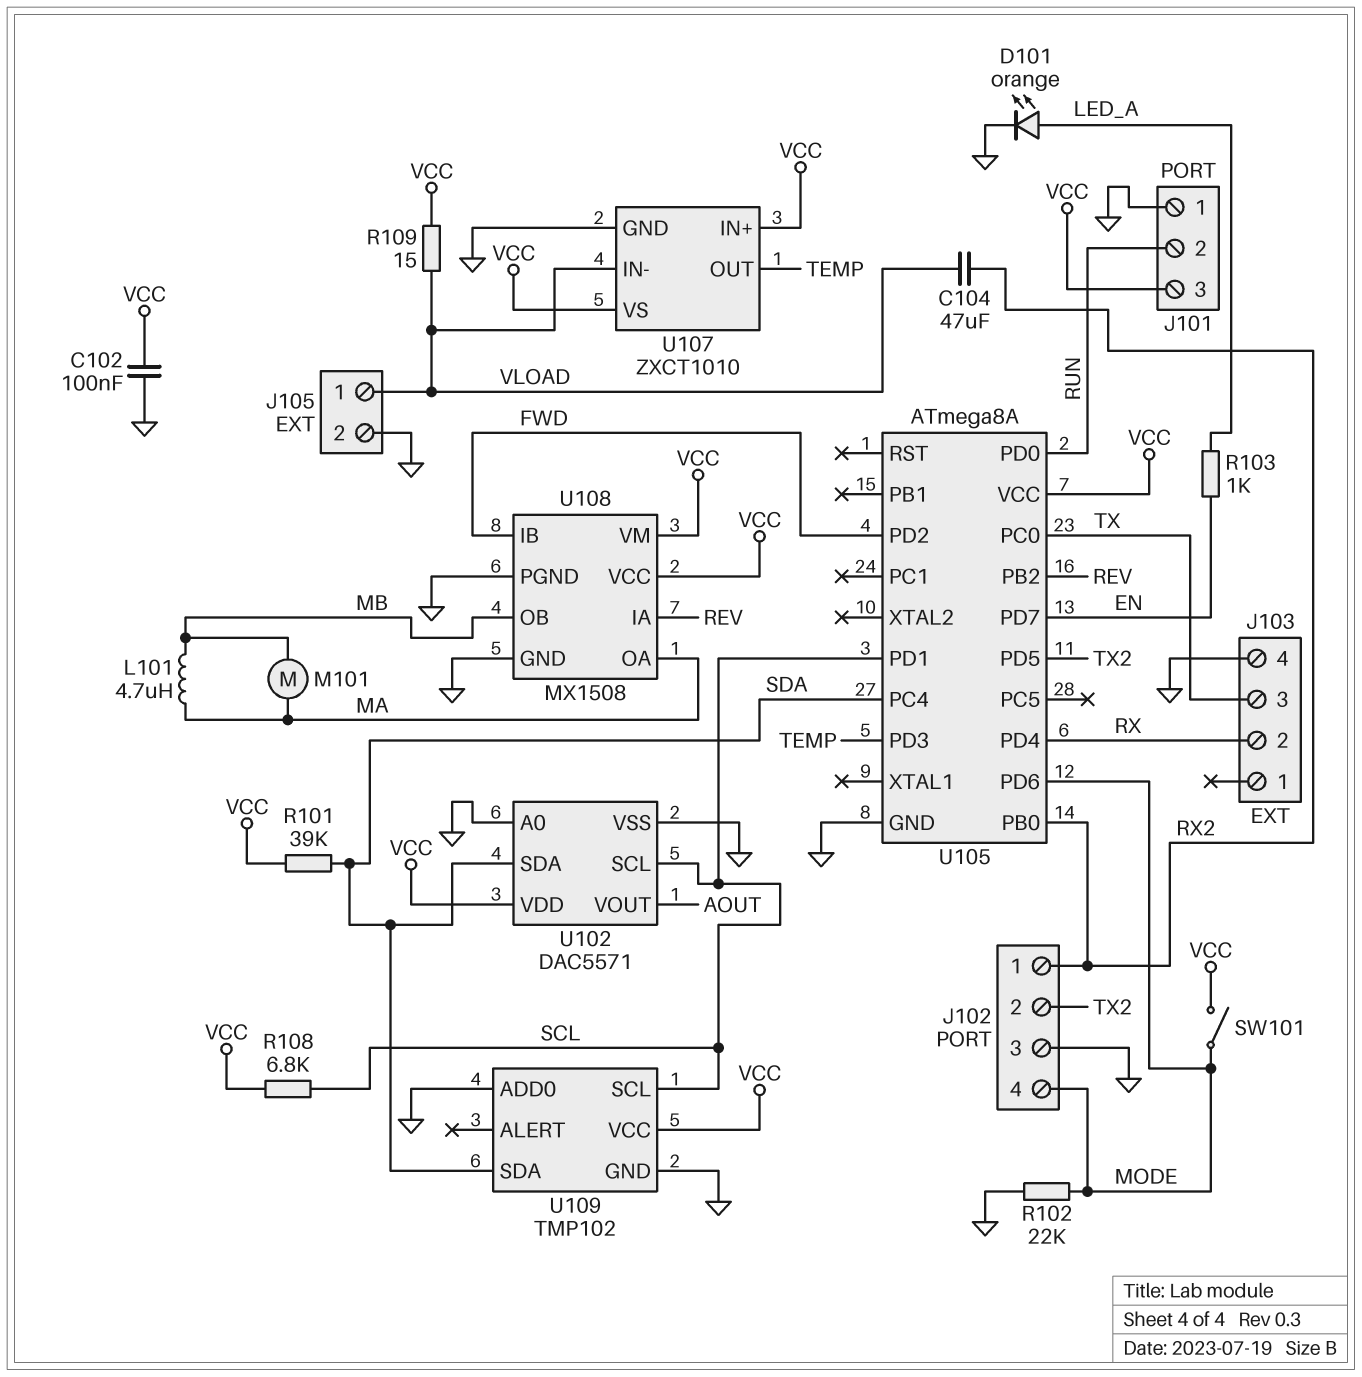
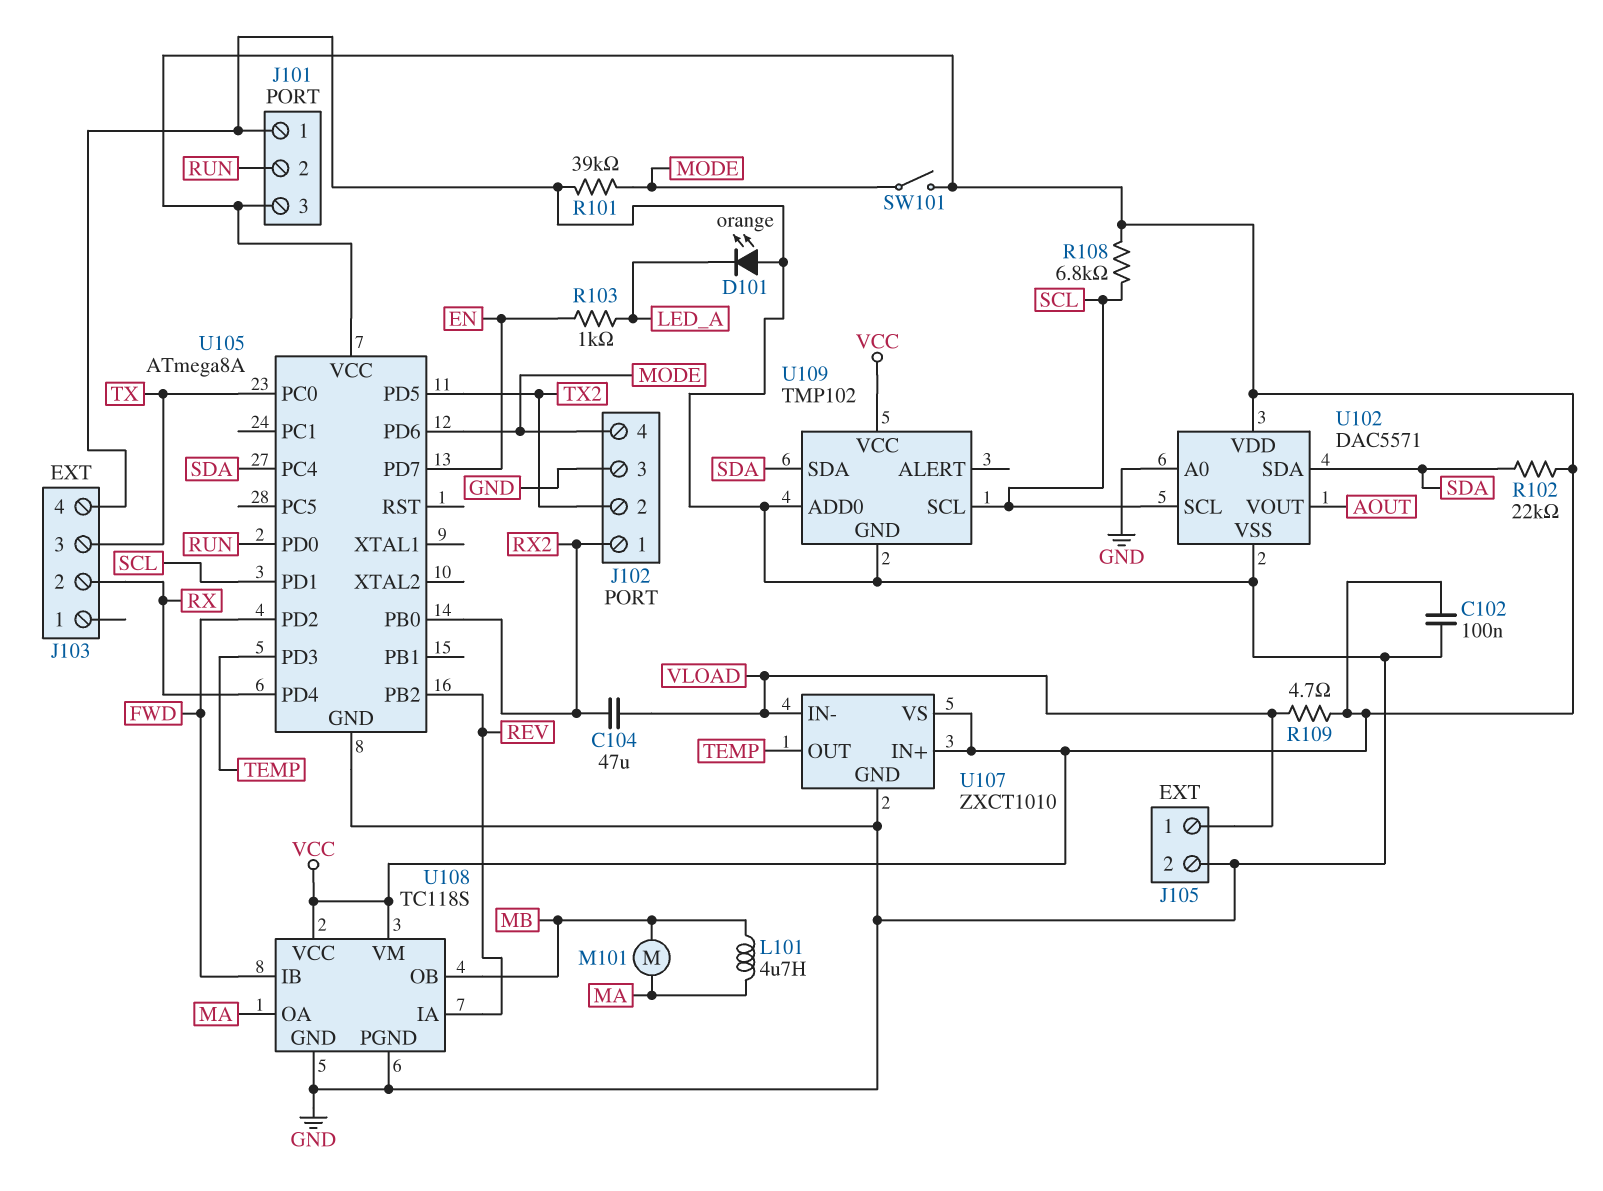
D101: LED orange (A LED_A, K GND) -> LED orange (A GND, K LED_A)
R101: 39k (SDA, VCC) -> 39k (GND, MODE)
R102: 22k (GND, MODE) -> 22k (SDA, VCC)
R109: 15 (VCC, VLOAD) -> 4.7 (VCC, VLOAD)
U108: MX1508 -> TC118S

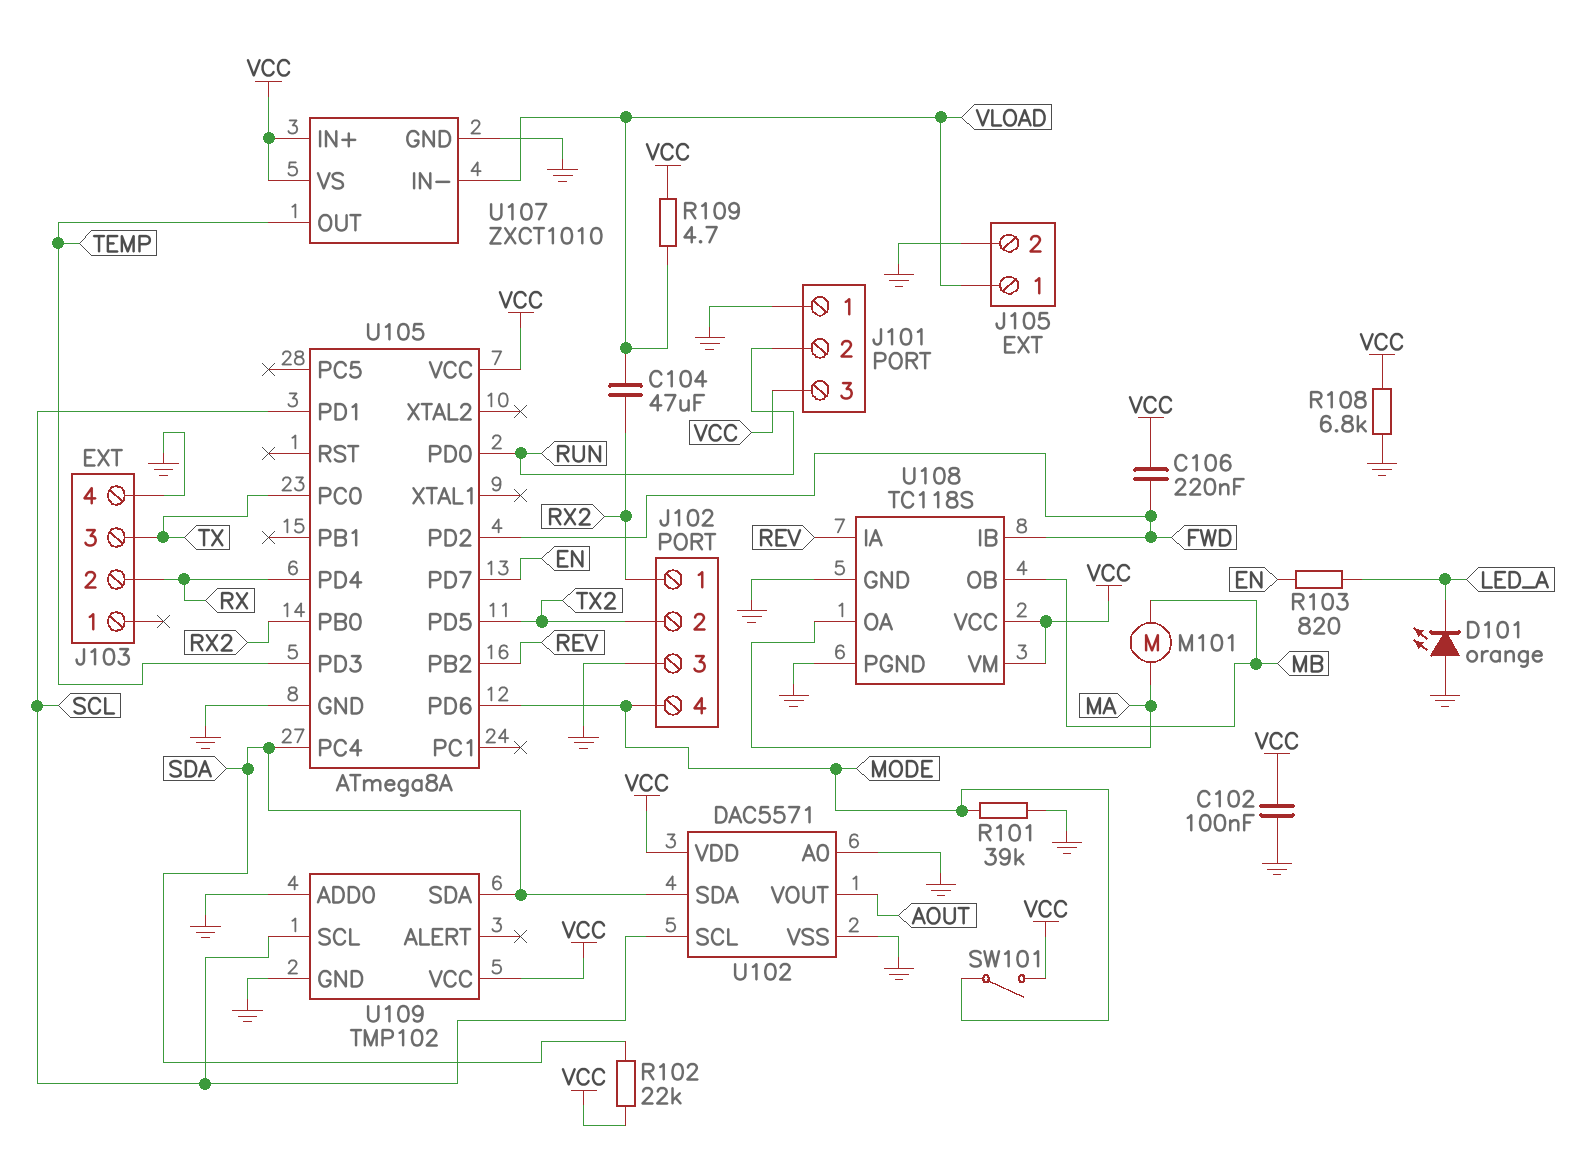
C106: none -> 220nF (FWD, VCC)
L101: 4.7uH (MA, MB) -> none
R103: 1k (EN, LED_A) -> 820 (EN, LED_A)
R108: 6.8k (SCL, VCC) -> 6.8k (GND, VCC)

